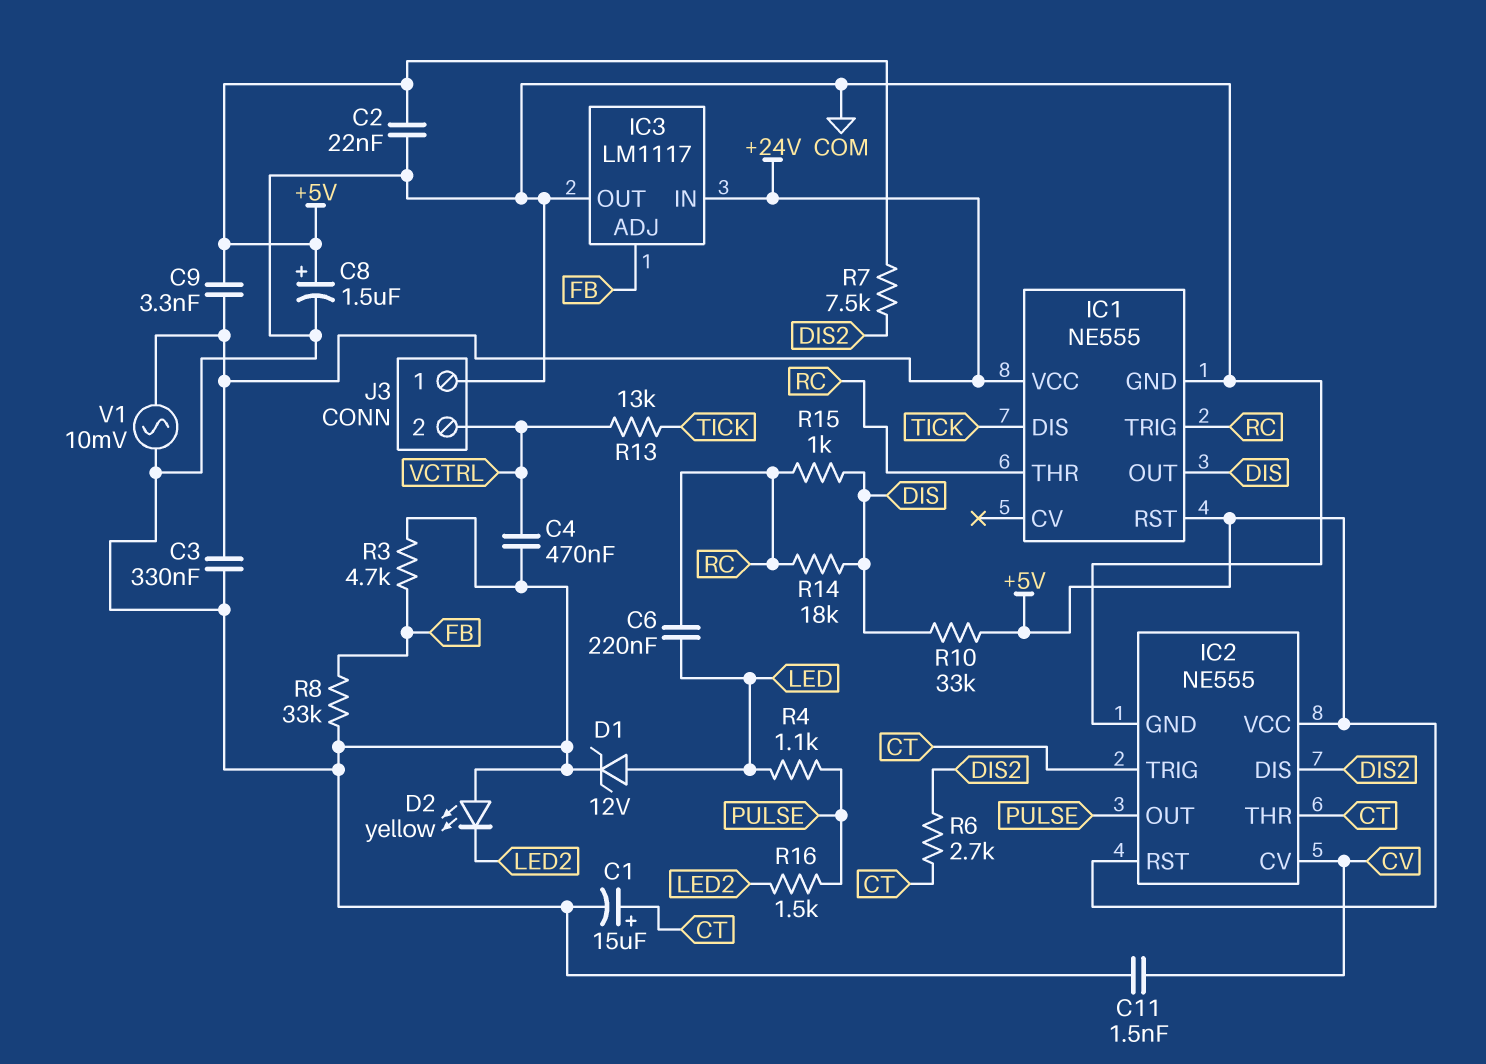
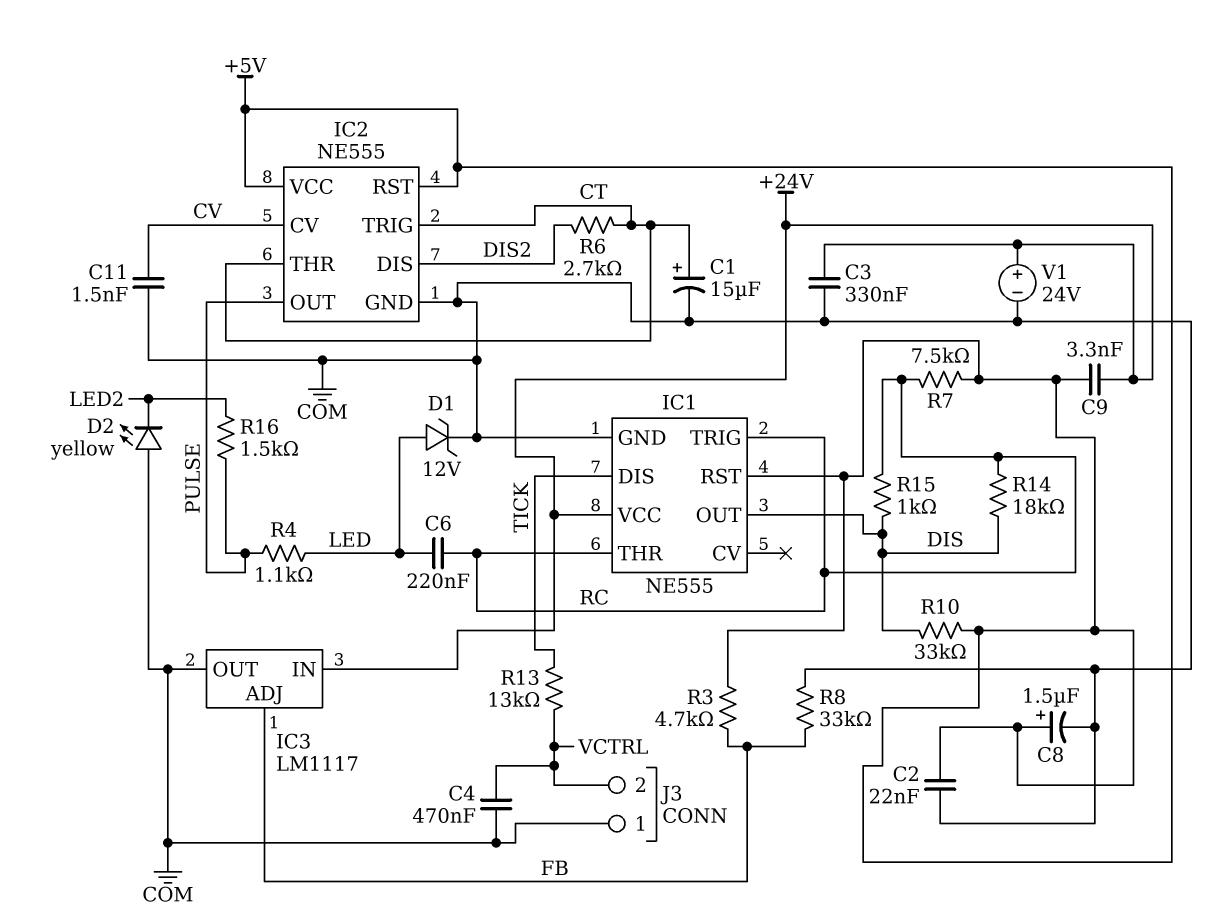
R3: 4.7k (COM, FB) -> 4.7k (+5V, FB)
R7: 7.5k (+5V, DIS2) -> 7.5k (+5V, RC)
V1: AC 10mV (+24V, COM) -> 24V (plus +24V, minus COM)

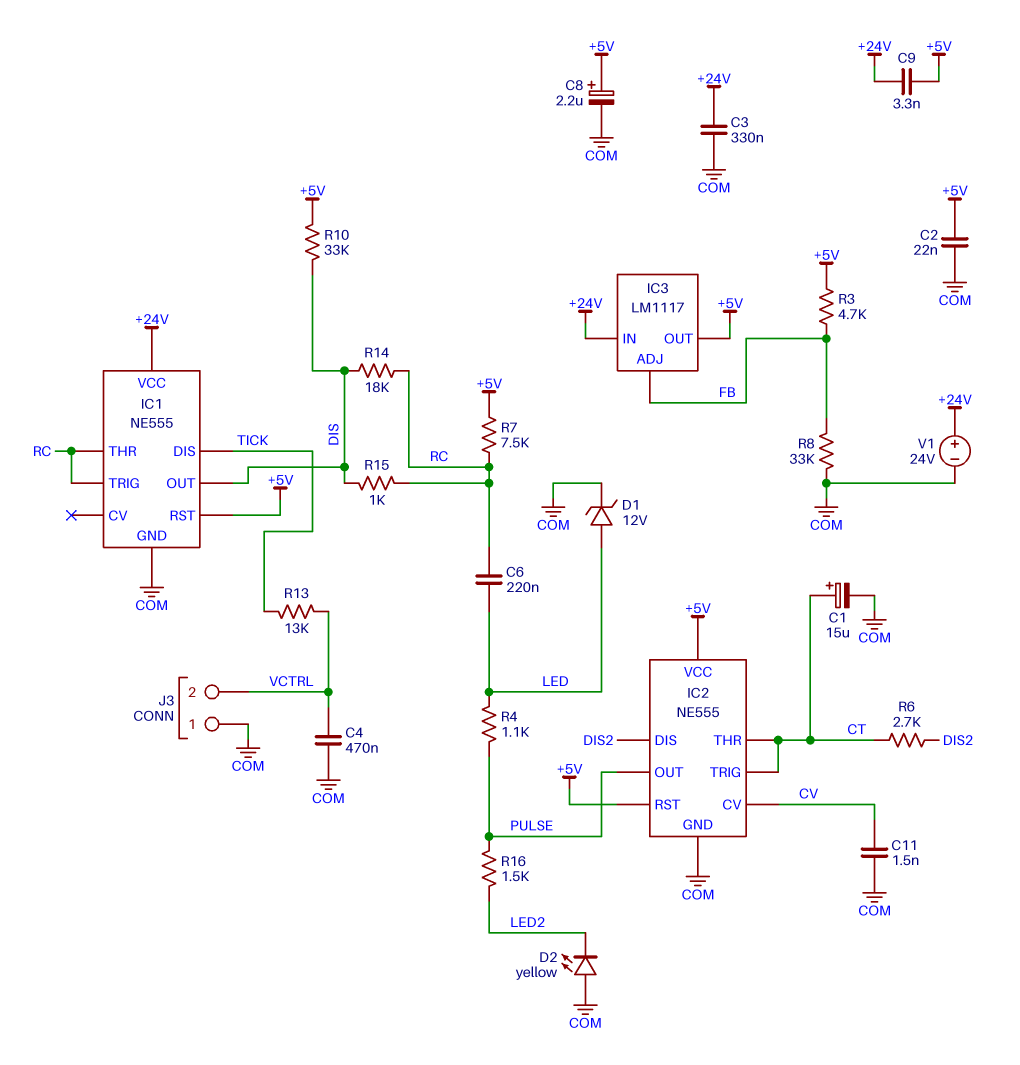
C8: 1.5uF (plus +5V, minus COM) -> 2.2uF (plus +5V, minus COM)
IC3 pin OUT: COM -> +5V

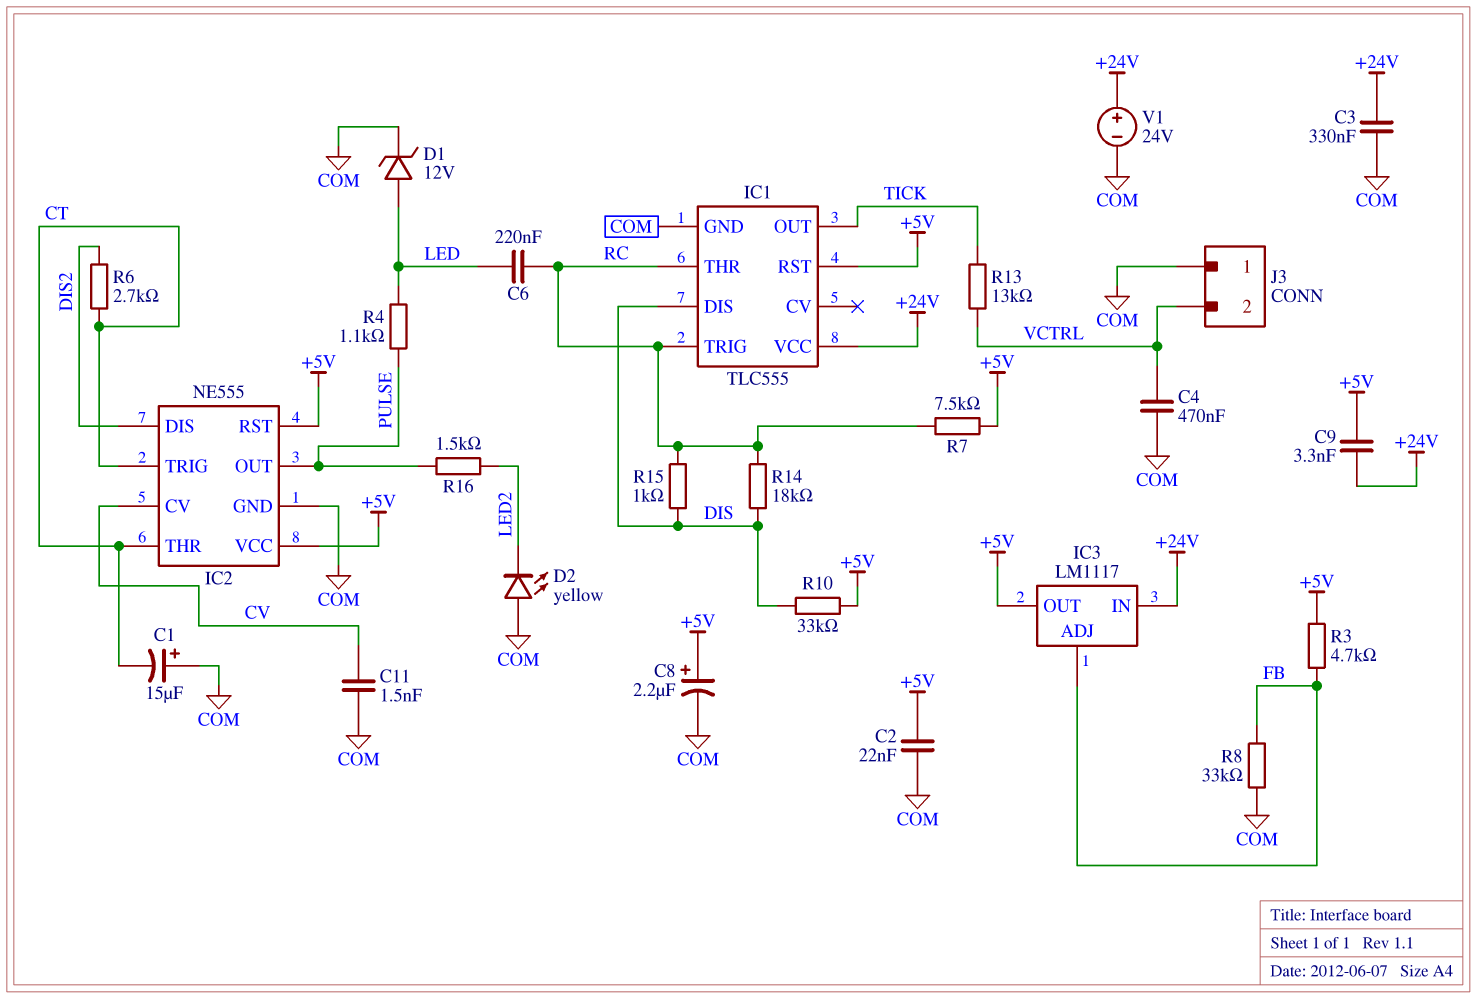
C1: 15uF (plus CT, minus COM) -> 15uF (plus COM, minus CT)
IC1: NE555 -> TLC555
IC1 pin DIS: TICK -> DIS
IC1 pin OUT: DIS -> TICK

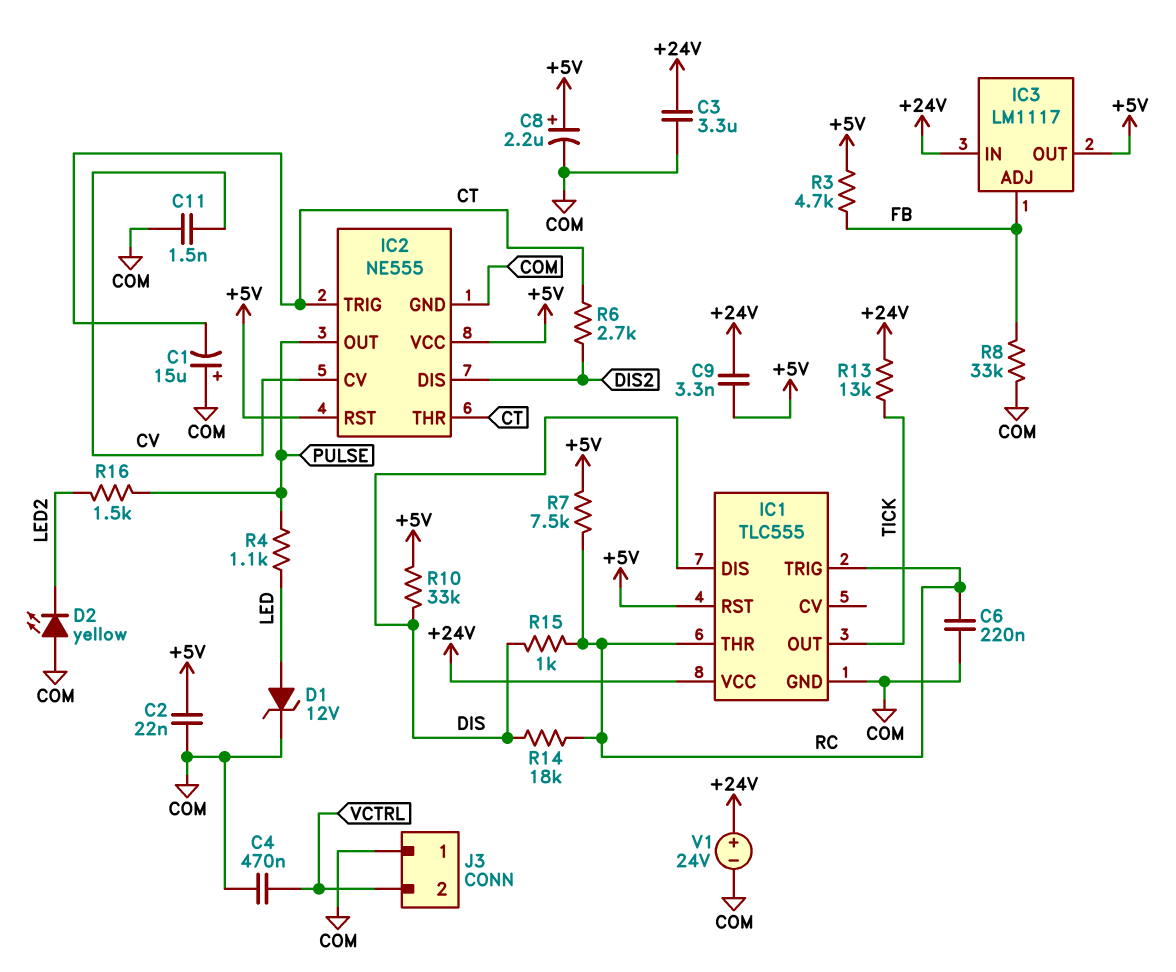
C3: 330nF (+24V, COM) -> 3.3uF (+24V, COM)
C6: 220nF (LED, RC) -> 220nF (COM, RC)
R13: 13k (TICK, VCTRL) -> 13k (+24V, TICK)

